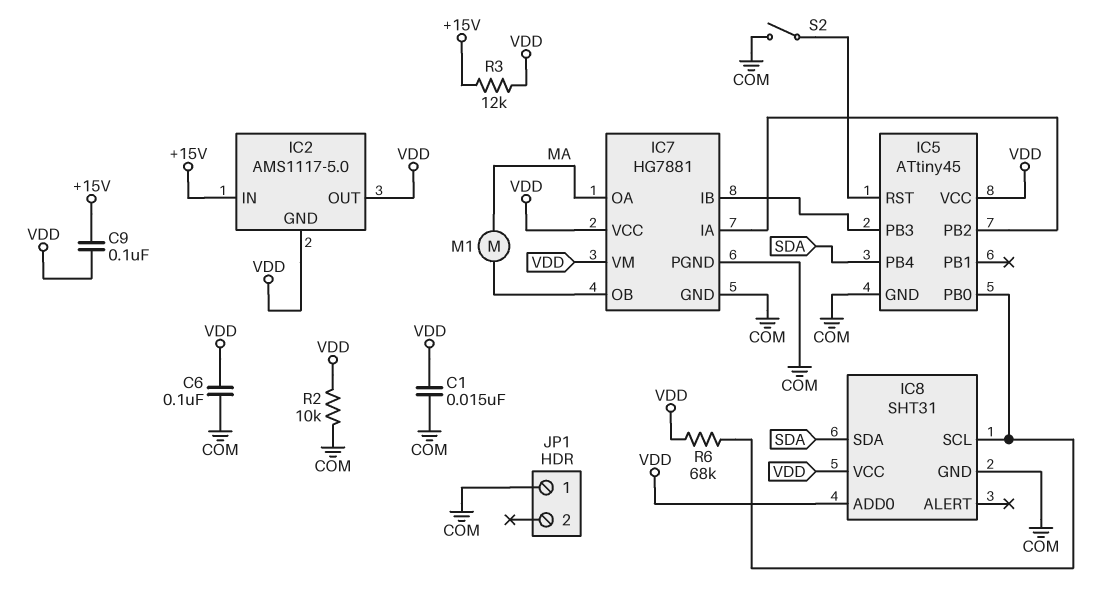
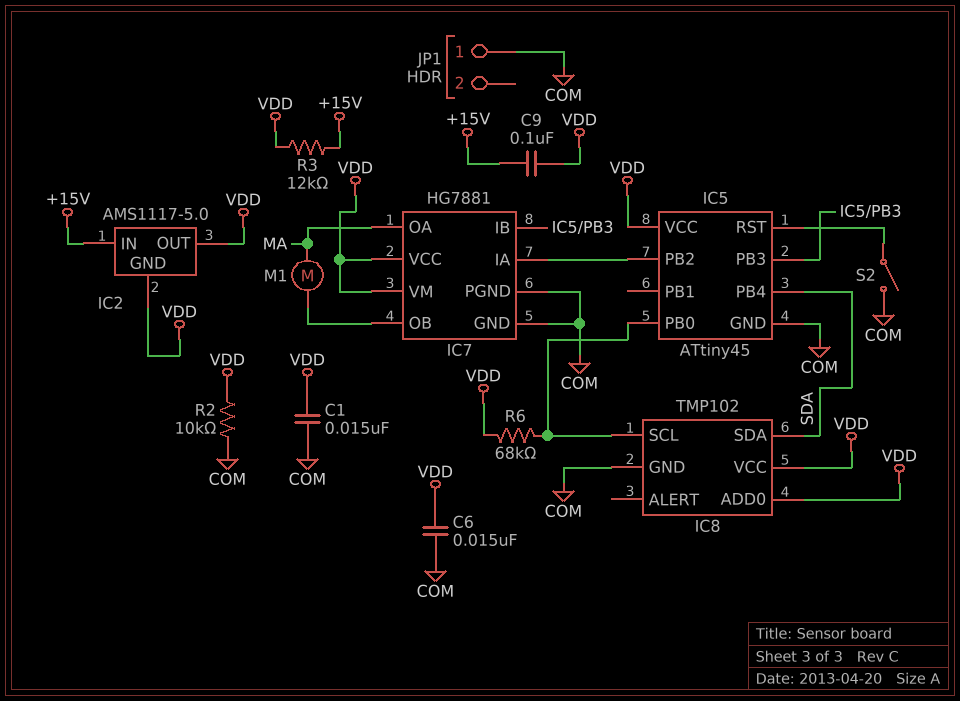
C6: 100nF (COM, VDD) -> 15nF (COM, VDD)
IC8: SHT31 -> TMP102

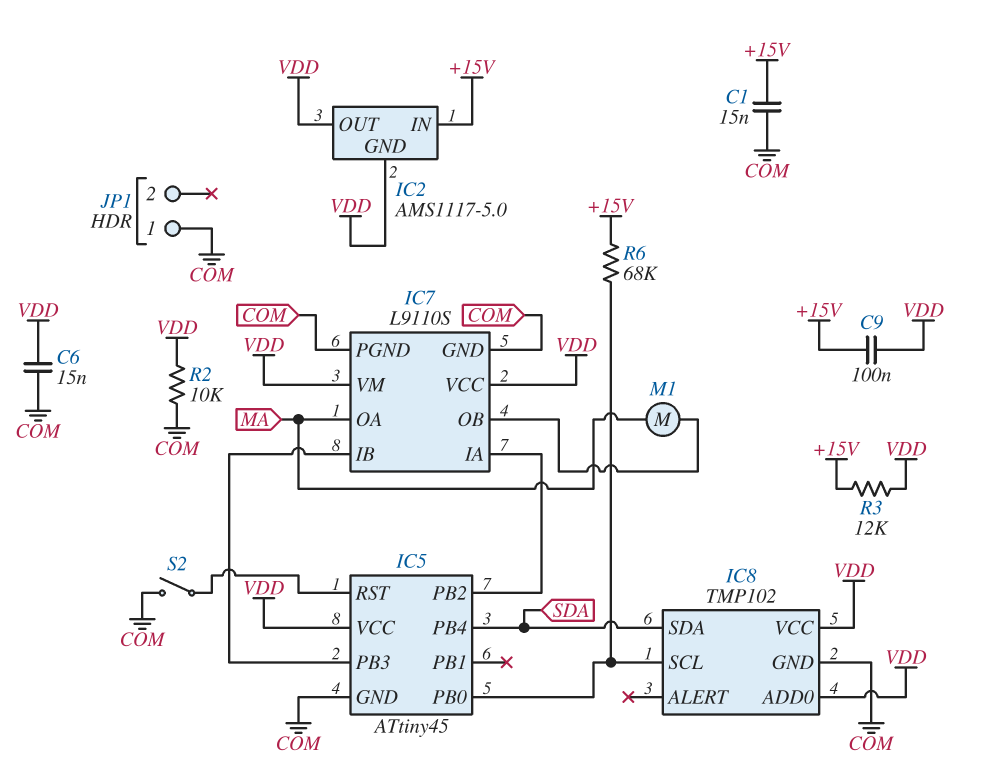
C1: 15nF (COM, VDD) -> 15nF (+15V, COM)
IC7: HG7881 -> L9110S
R6: 68k (IC5/PB0, VDD) -> 68k (+15V, IC5/PB0)

